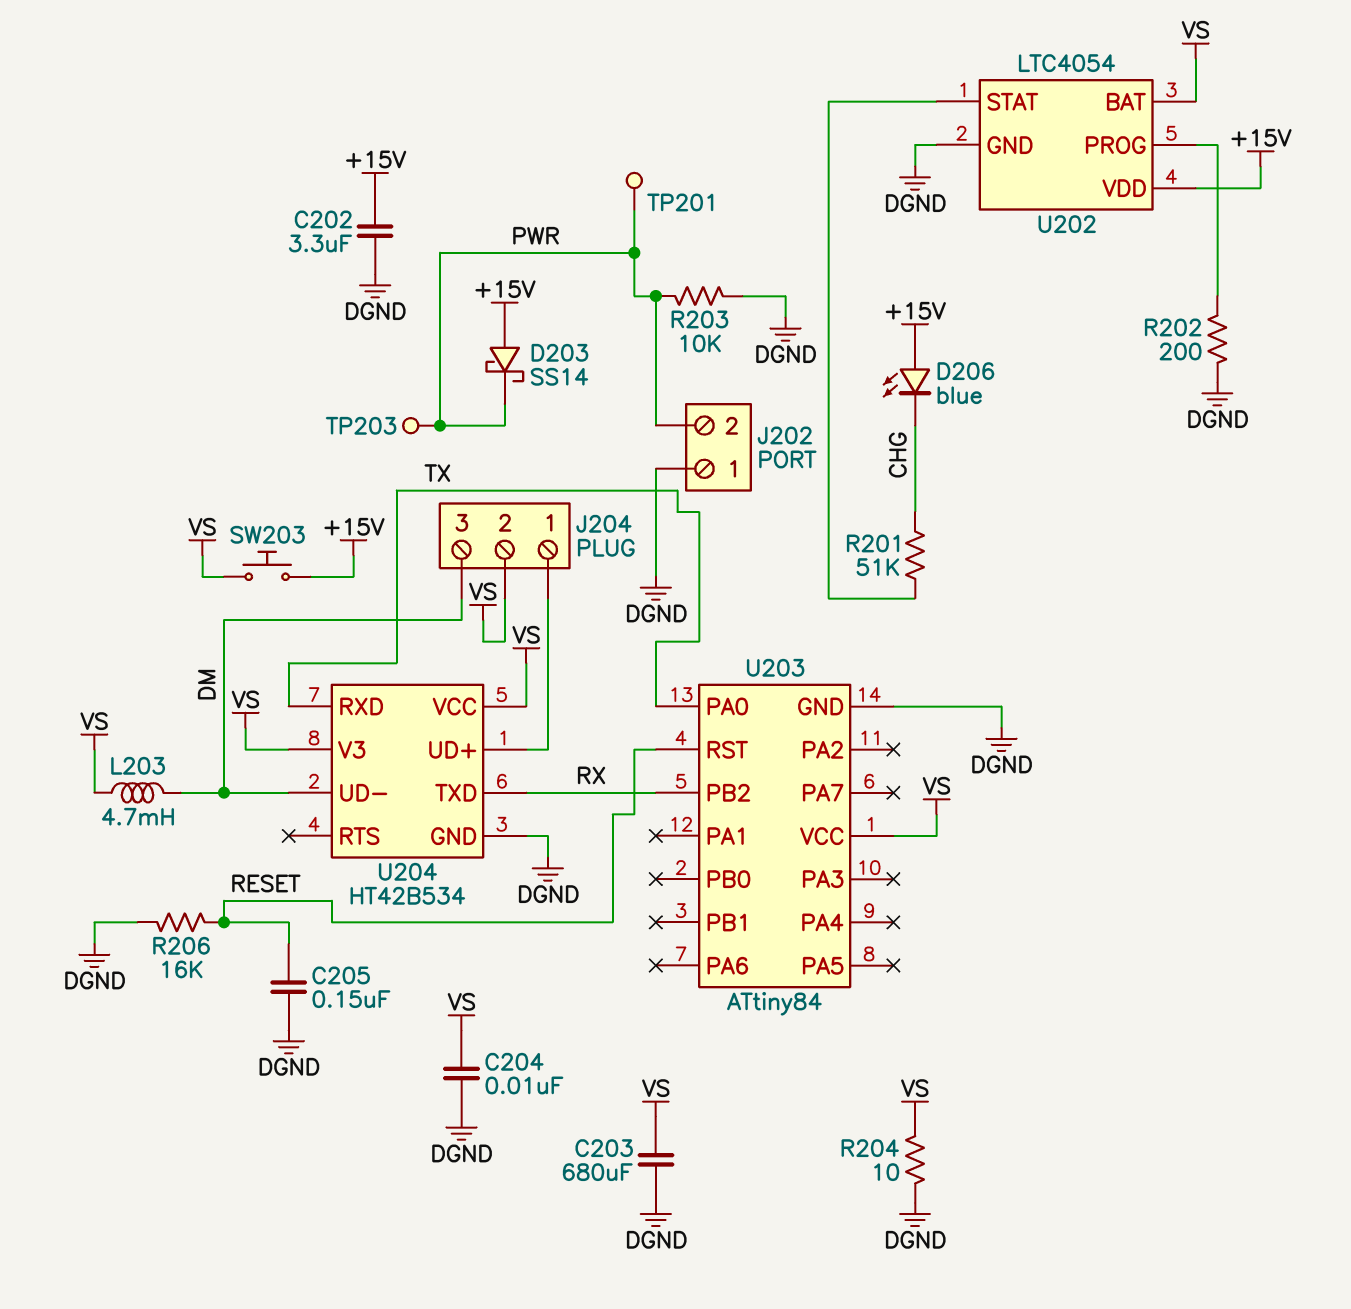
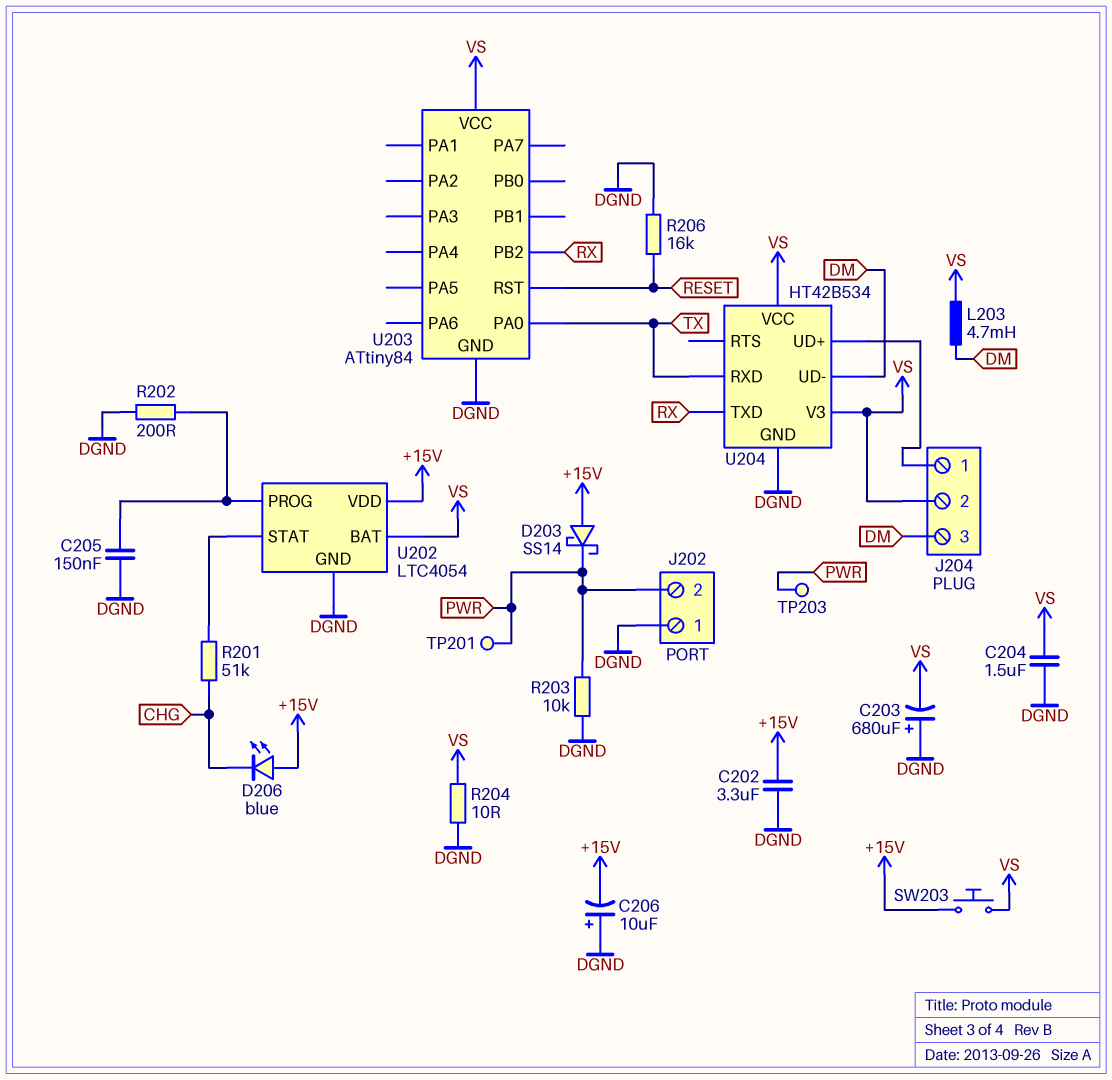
C203: 680uF (DGND, VS) -> 680uF (plus DGND, minus VS)
C204: 10nF (DGND, VS) -> 1.5uF (DGND, VS)
C205: 150nF (DGND, RESET) -> 150nF (DGND, U202/PROG)
C206: none -> 10uF (plus DGND, minus +15V)

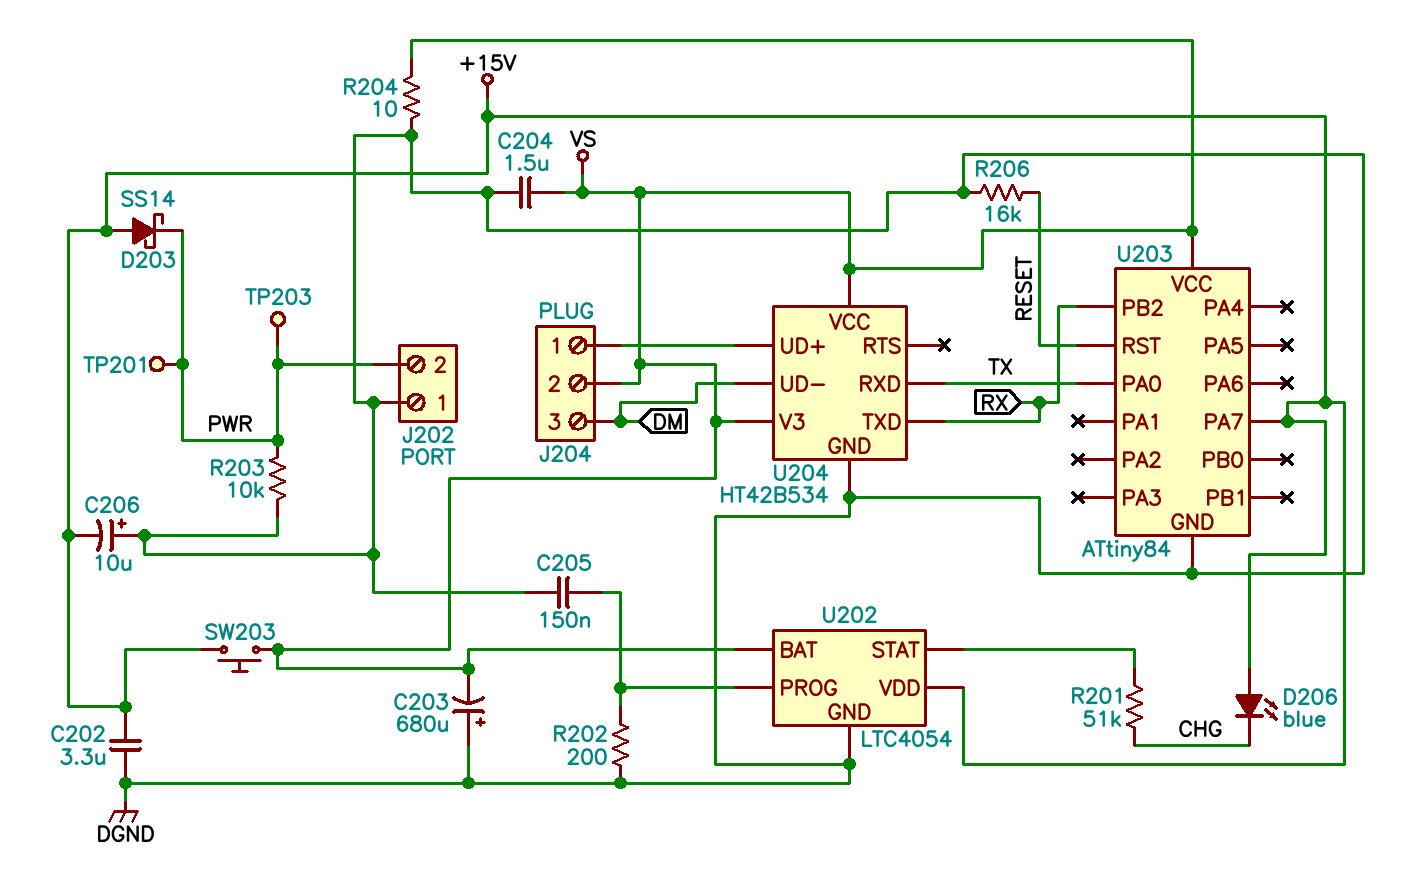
L203: 4.7mH (DM, VS) -> none
U203 pin PA7: none -> +15V

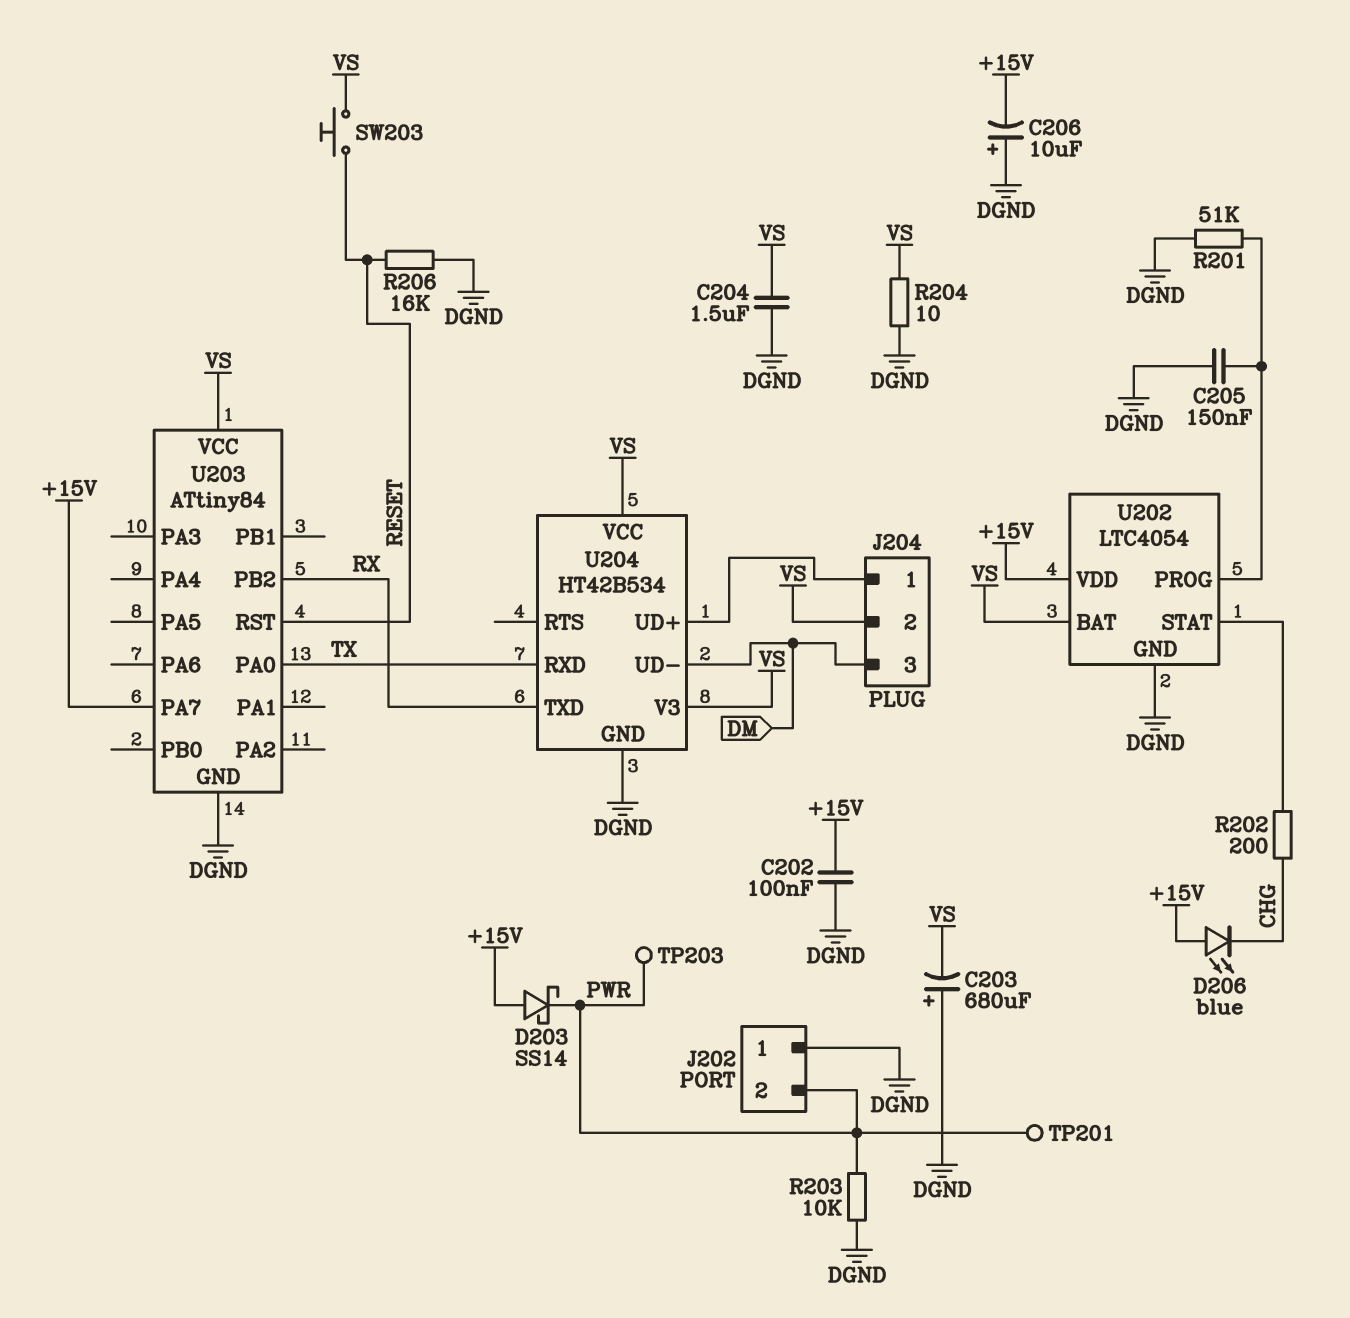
C202: 3.3uF (+15V, DGND) -> 100nF (+15V, DGND)
R201: 51k (CHG, U202/STAT) -> 51k (DGND, U202/PROG)
R202: 200 (DGND, U202/PROG) -> 200 (CHG, U202/STAT)
SW203: button (+15V, VS) -> button (RESET, VS)

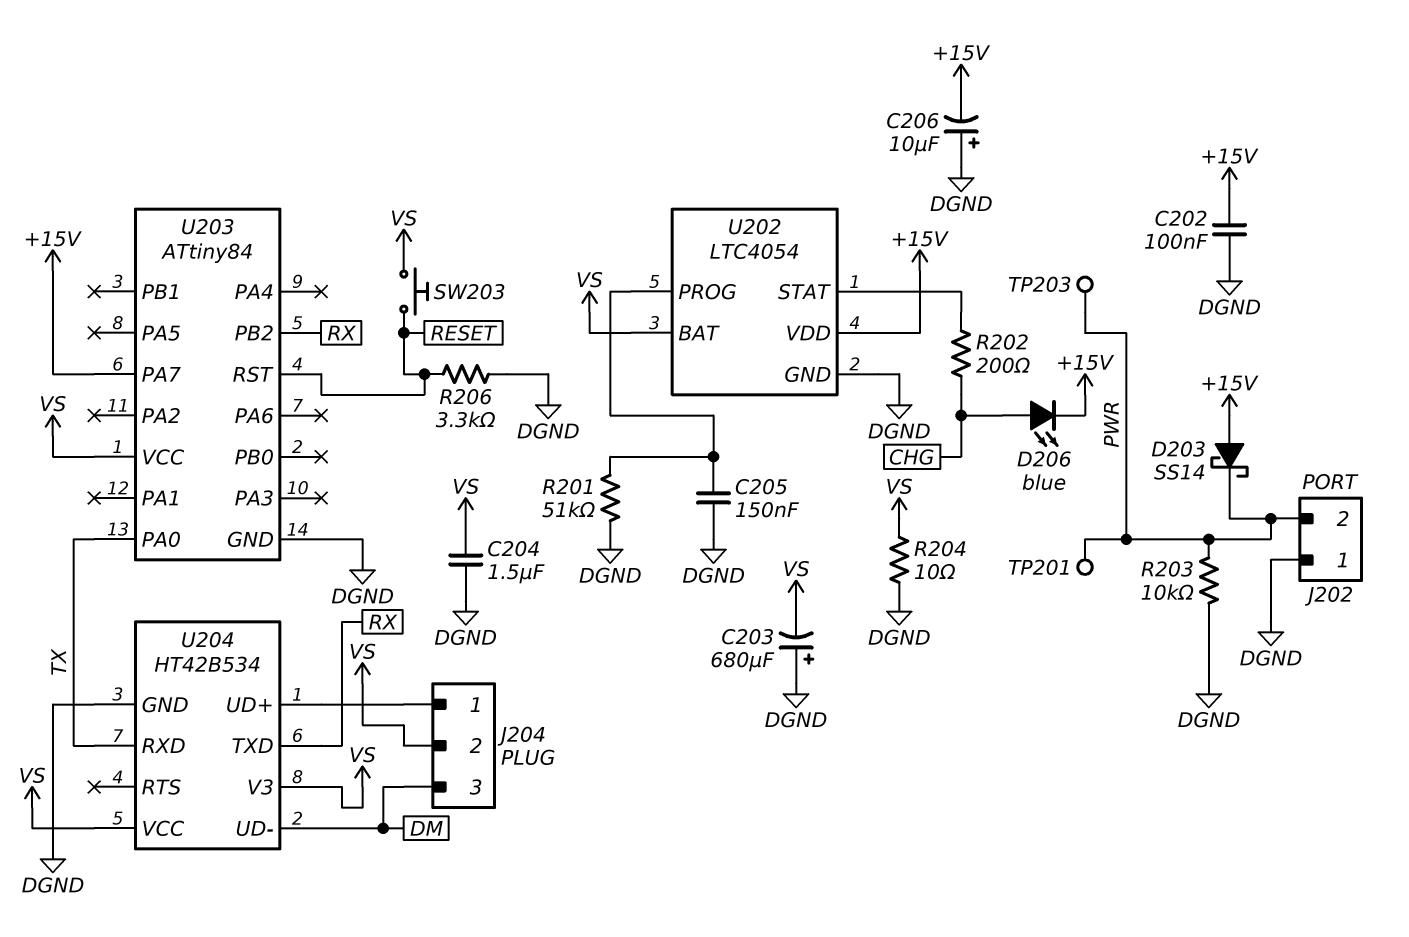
D206: LED blue (A +15V, K CHG) -> LED blue (A CHG, K +15V)
R206: 16k (DGND, RESET) -> 3.3k (DGND, RESET)

